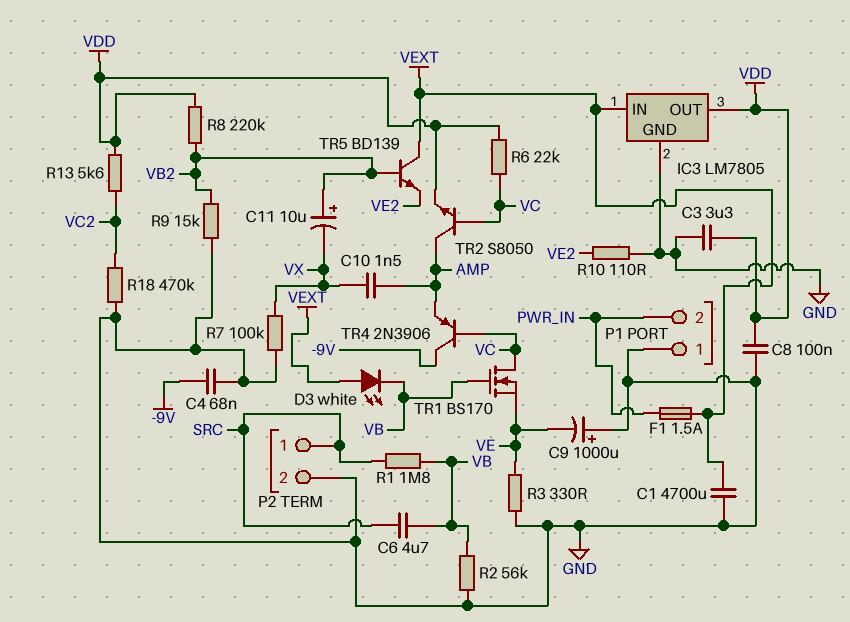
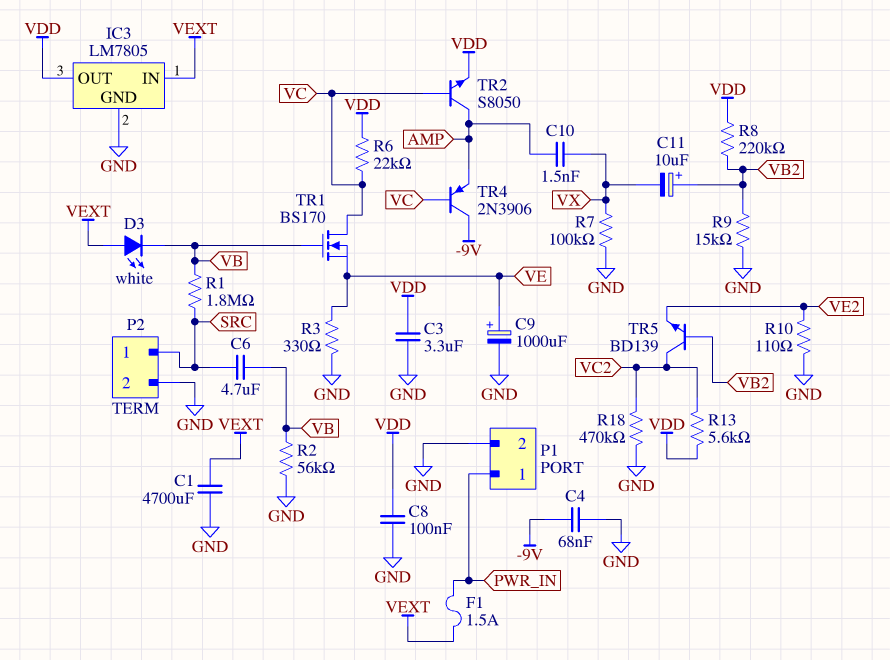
C9: 1000uF (plus GND, minus VE) -> 1000uF (plus VE, minus GND)
P1 pin 1: GND -> PWR_IN
P1 pin 2: PWR_IN -> GND
TR5: NPN BD139 (B VB2, C VEXT, E VE2) -> NPN BD139 (B VB2, C VC2, E VE2)

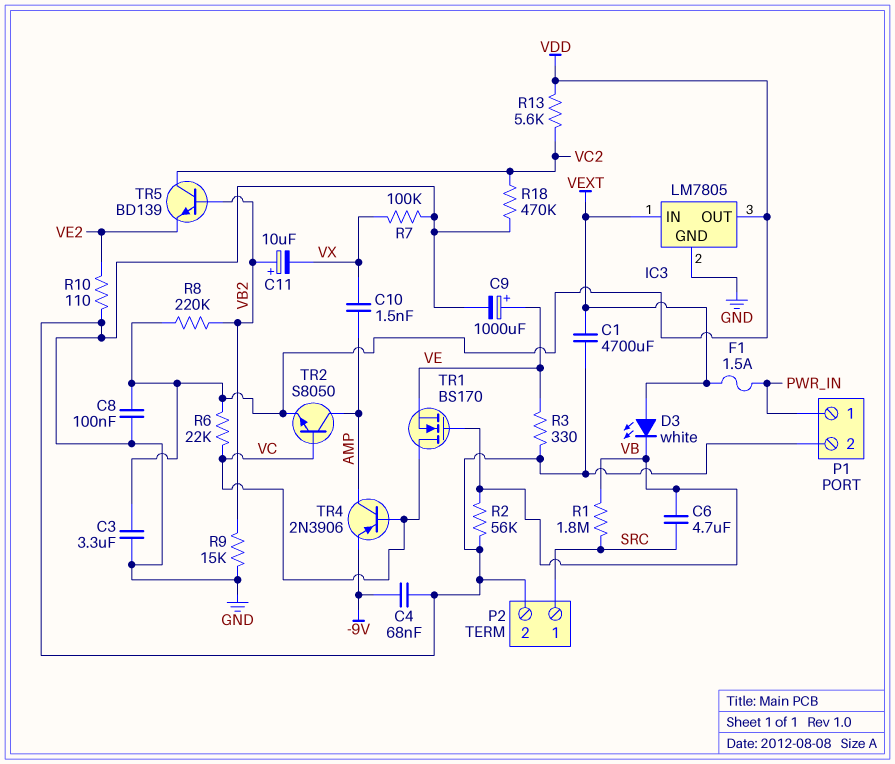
TR4: PNP 2N3906 (B VC, C -9V, E AMP) -> PNP 2N3906 (B VC, C AMP, E -9V)

